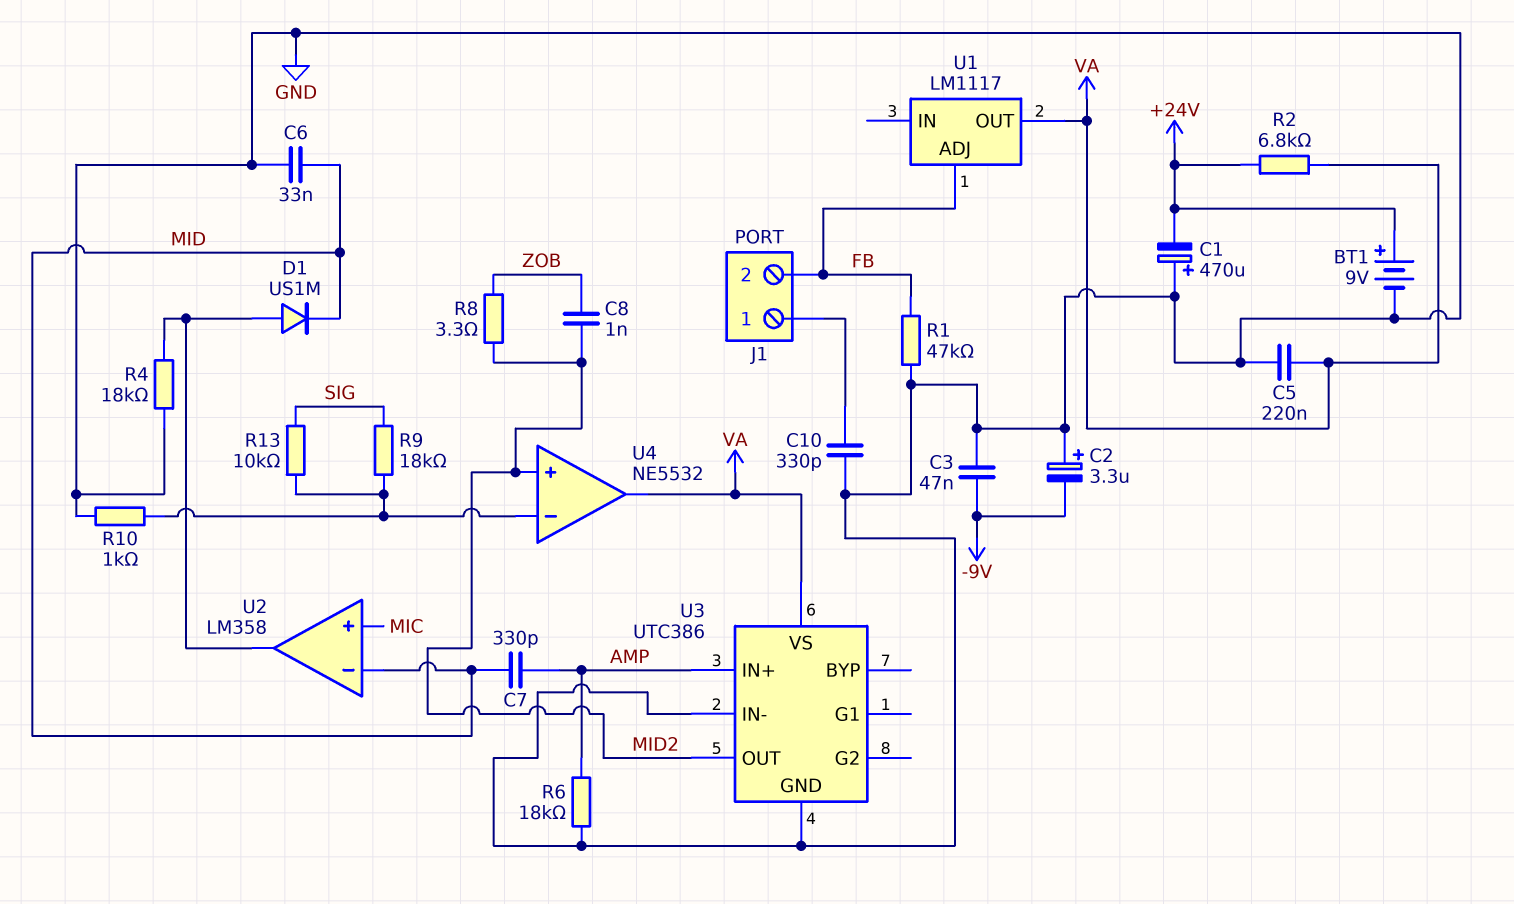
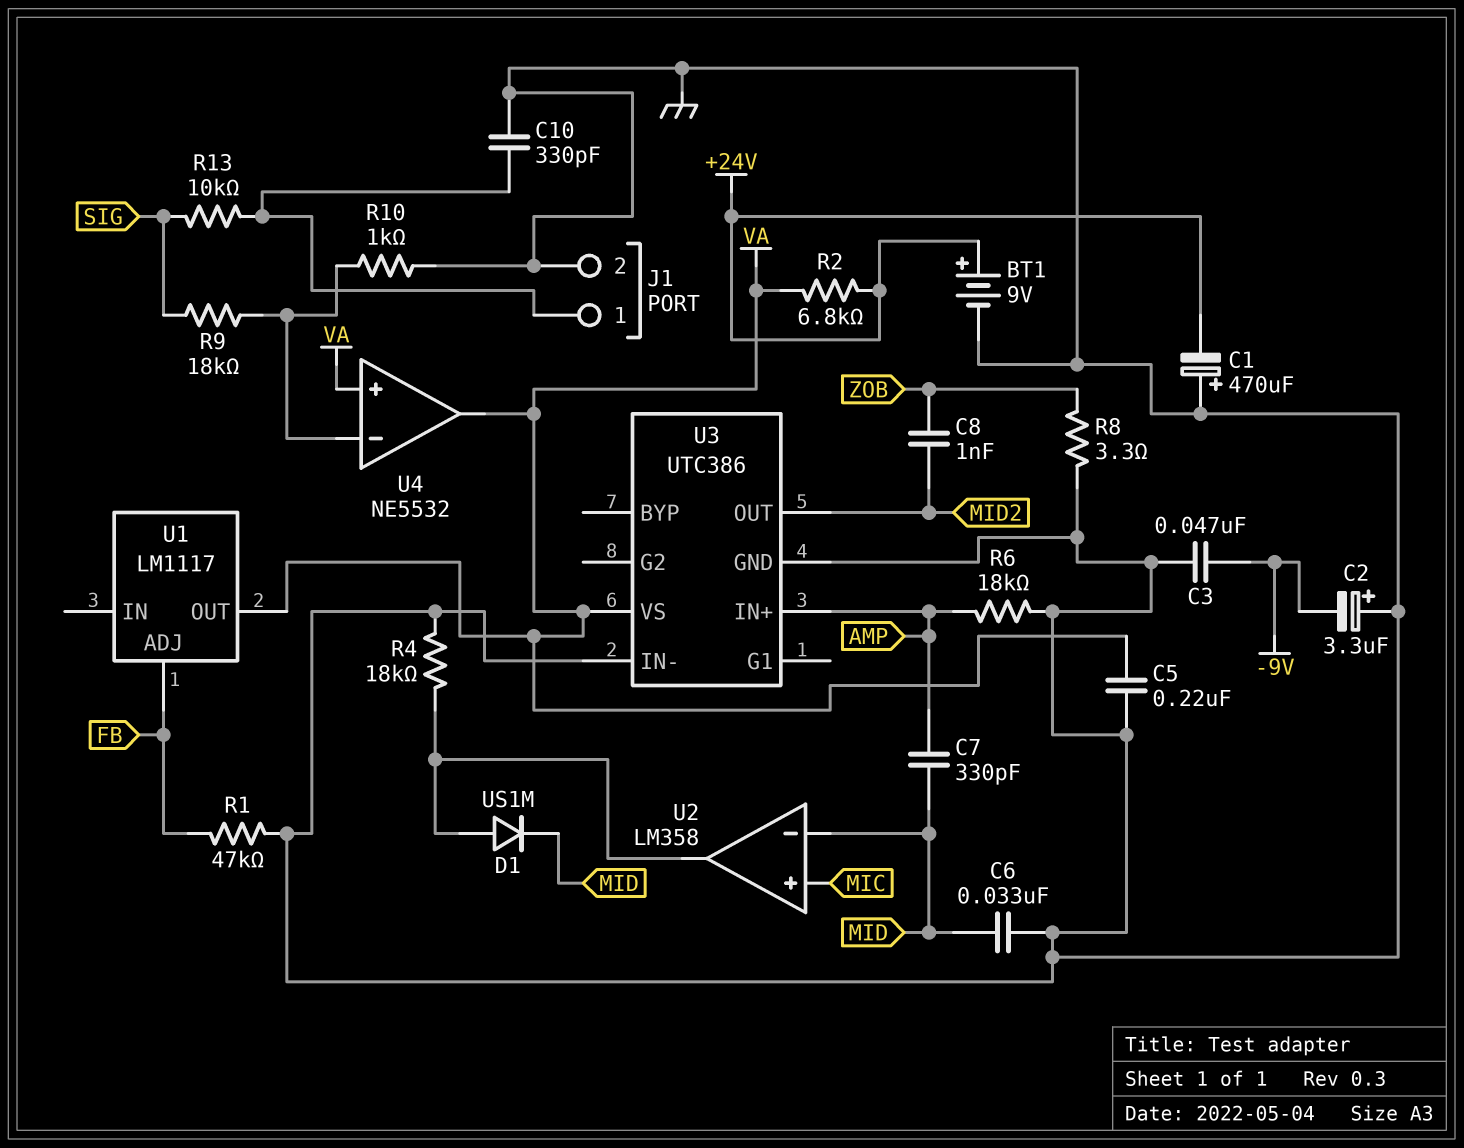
J1 pin 2: FB -> GND
R8: 3.3 (MID2, ZOB) -> 3.3 (GND, ZOB)
R13: 10k (SIG, U4/in-) -> 10k (J1/1, SIG)
U4 pin in+: MID2 -> VA

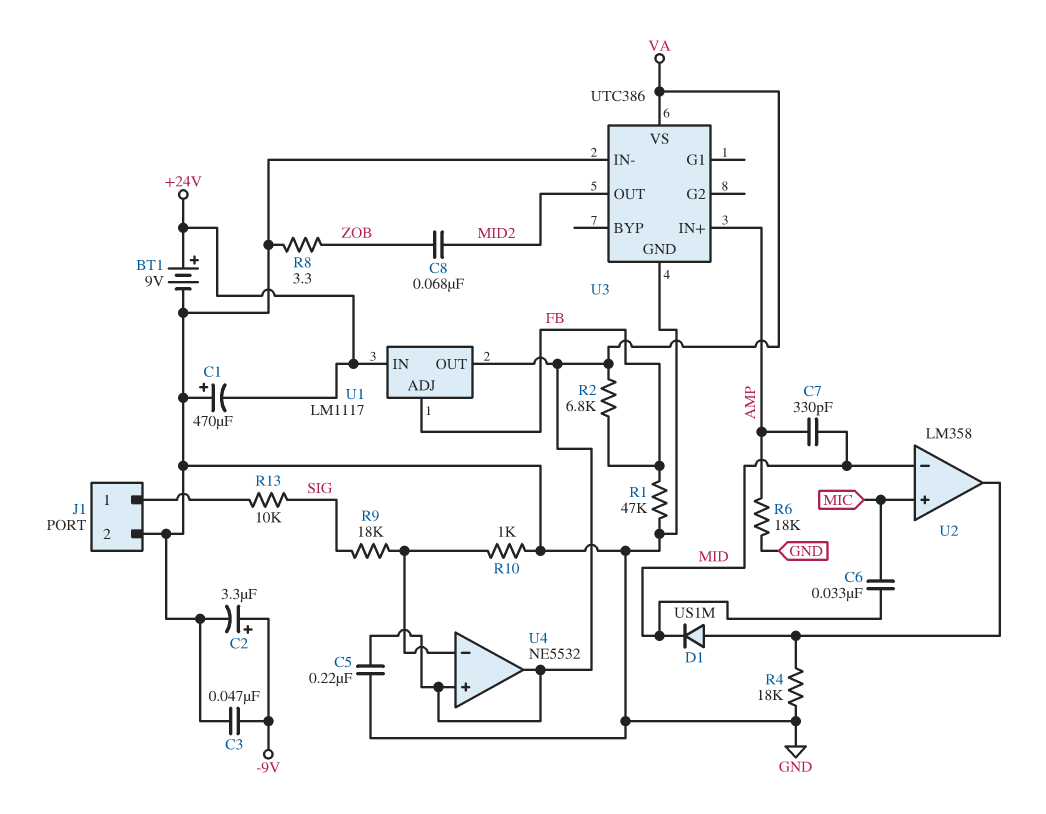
C2: 3.3uF (plus GND, minus -9V) -> 3.3uF (plus -9V, minus GND)
C6: 33nF (GND, MID) -> 33nF (MIC, MID)
C8: 1nF (MID2, ZOB) -> 68nF (MID2, ZOB)
C10: 330pF (GND, J1/1) -> none
R2: 6.8k (+24V, VA) -> 6.8k (FB, VA)
U1 pin IN: none -> +24V

